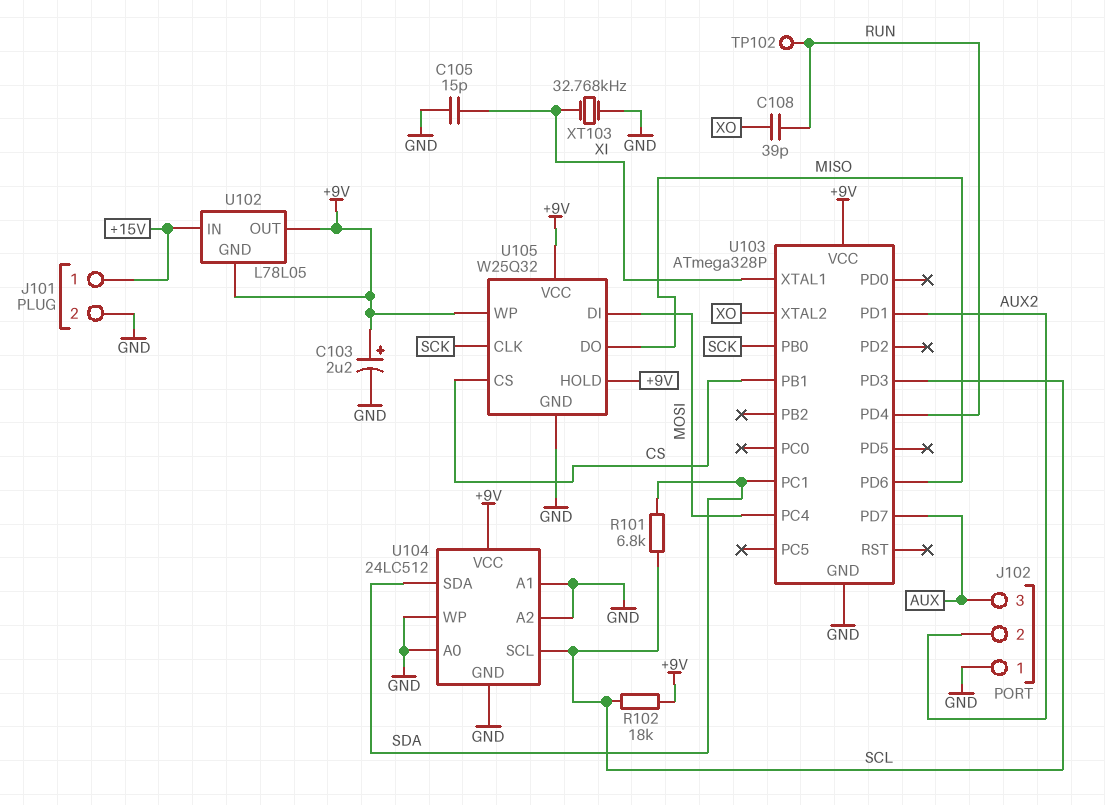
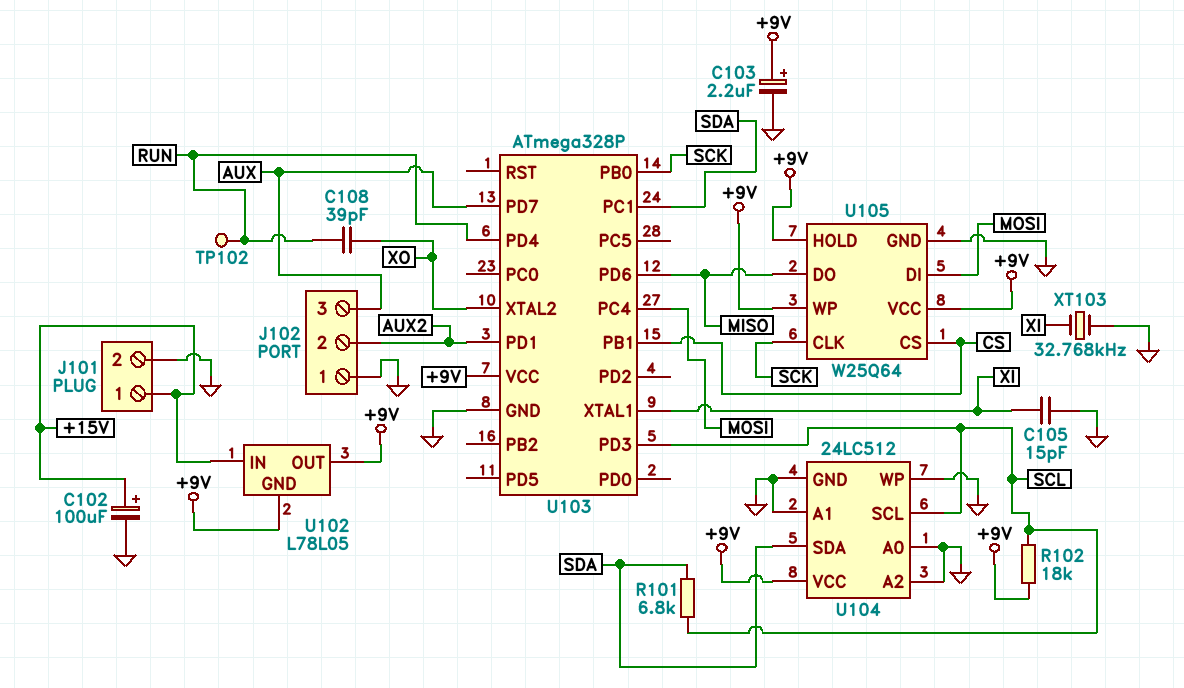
C102: none -> 100uF (plus +15V, minus GND)
U105: W25Q32 -> W25Q64

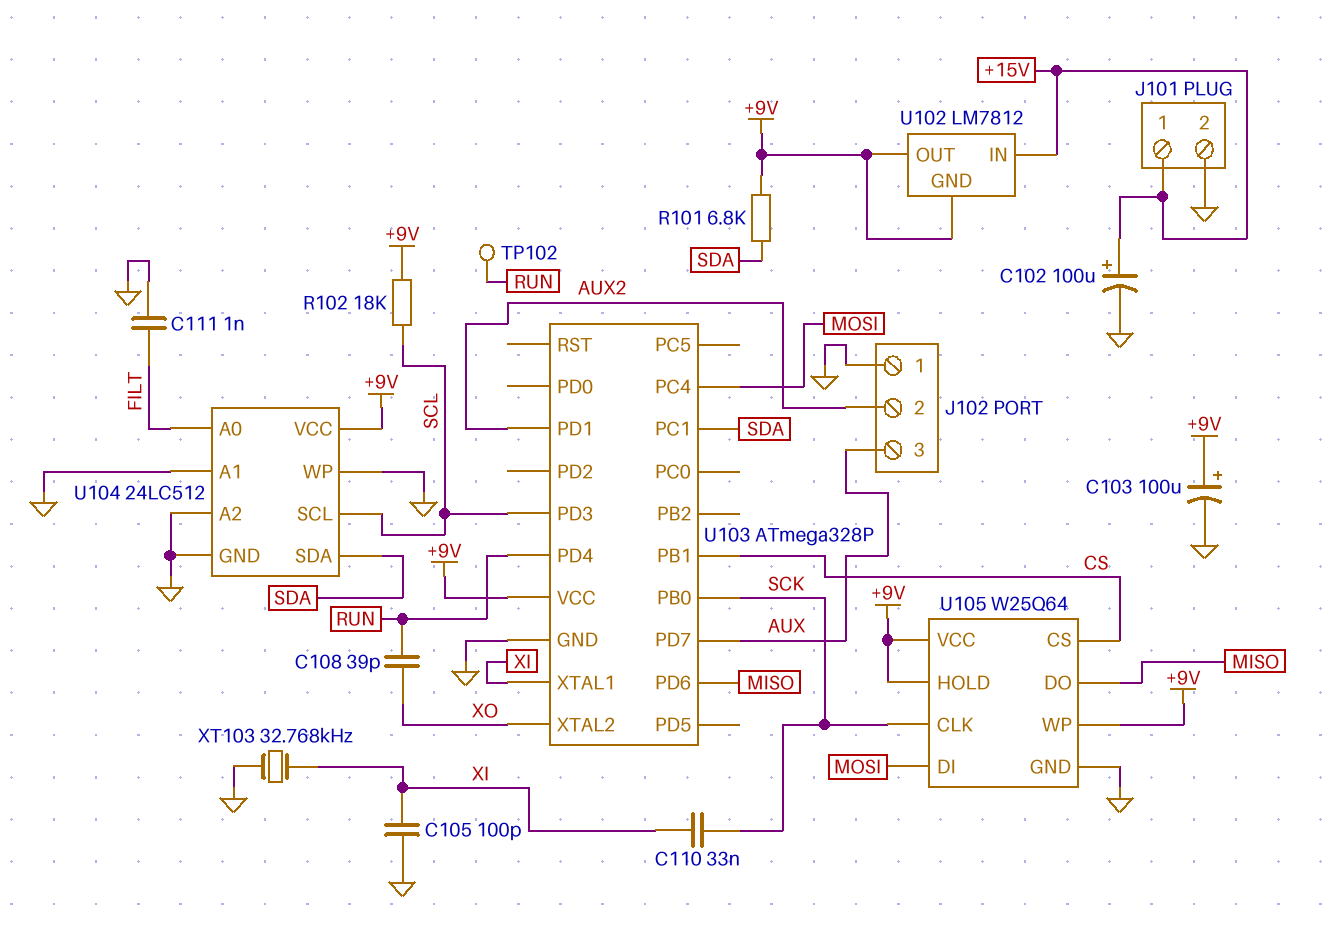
C103: 2.2uF (plus +9V, minus GND) -> 100uF (plus +9V, minus GND)
C105: 15pF (GND, XI) -> 100pF (GND, XI)
C110: none -> 33nF (SCK, XI)
C111: none -> 1nF (FILT, GND)
R101: 6.8k (SCL, SDA) -> 6.8k (+9V, SDA)
U102: L78L05 -> LM7812
U104 pin A0: GND -> FILT

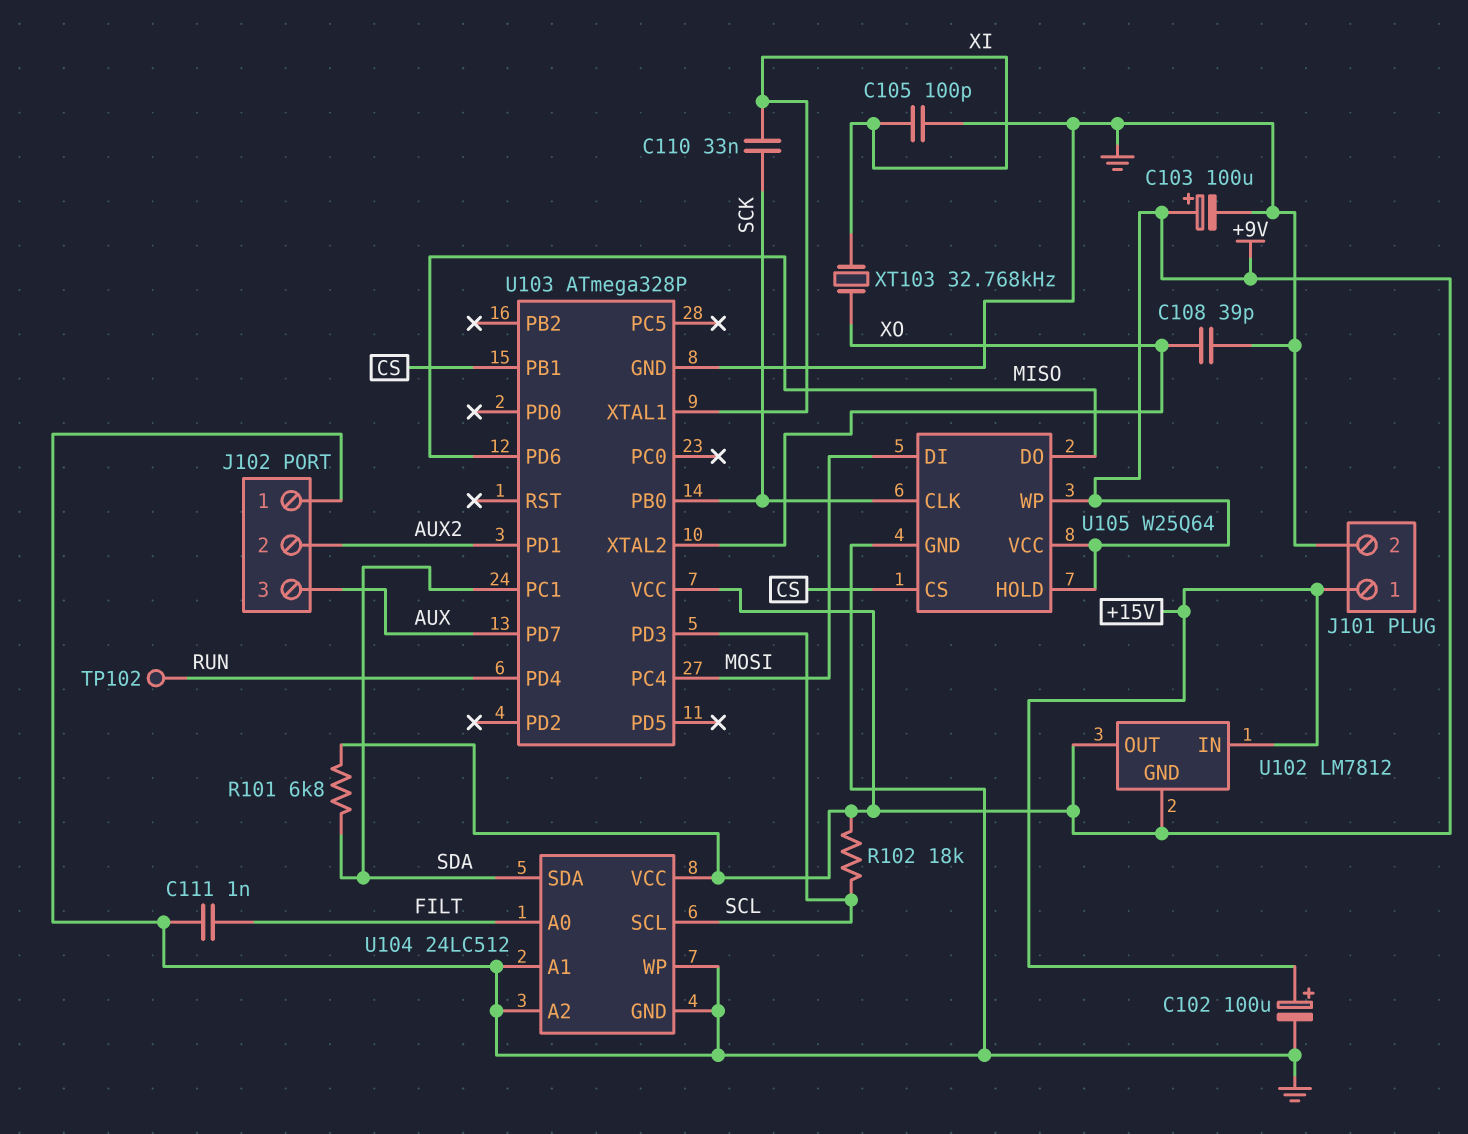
C108: 39pF (RUN, XO) -> 39pF (GND, XO)
XT103: 32.768kHz (GND, XI) -> 32.768kHz (XI, XO)

